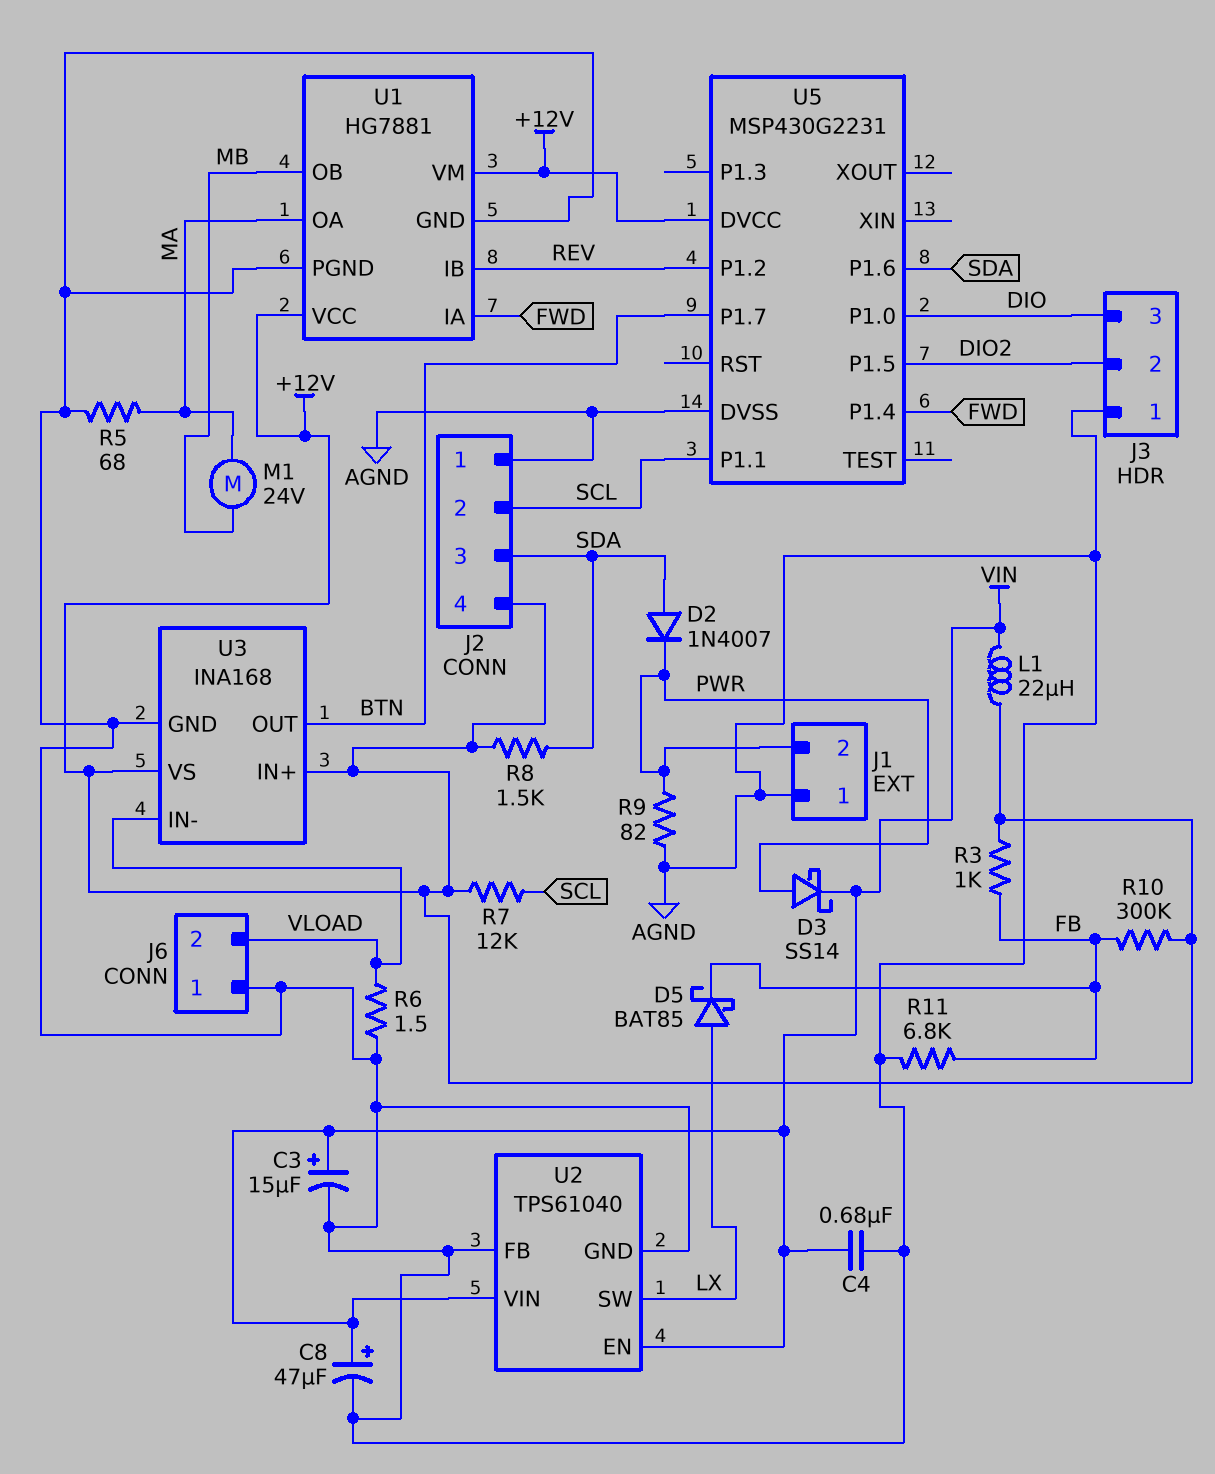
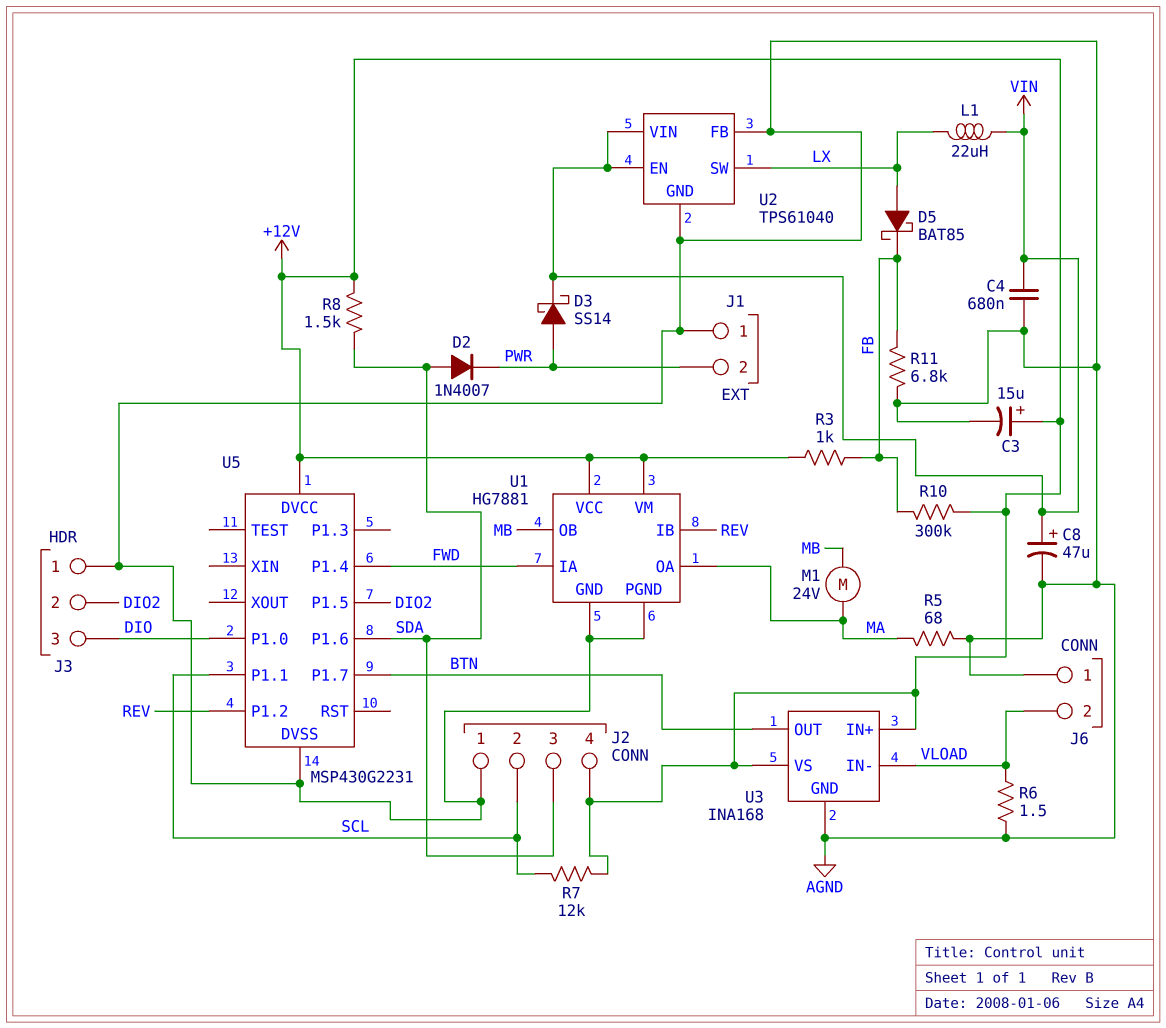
C3: 15uF (plus VIN, minus AGND) -> 15uF (plus +12V, minus AGND)
L1: 22uH (+12V, VIN) -> 22uH (LX, VIN)
R9: 82 (AGND, PWR) -> none

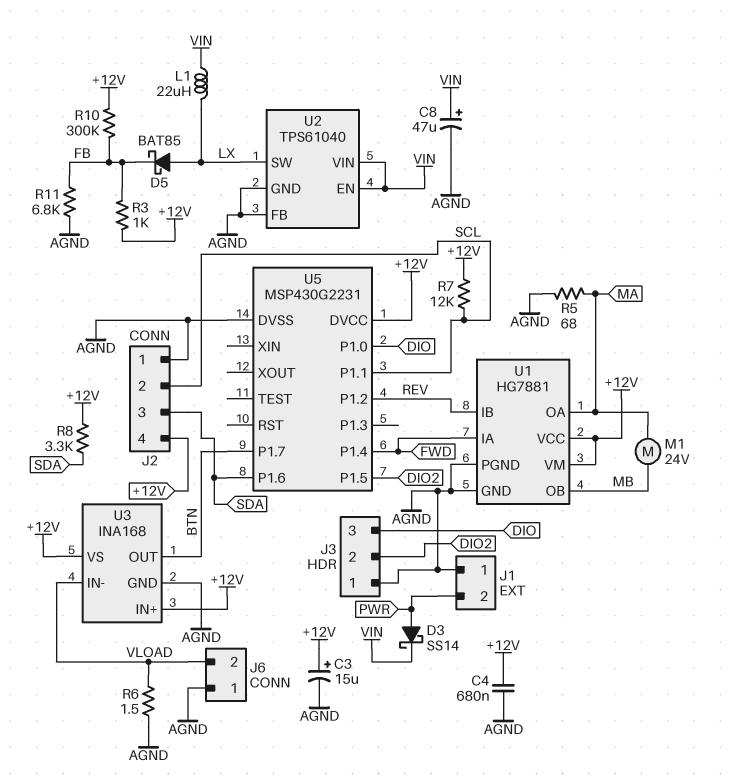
C4: 680nF (AGND, VIN) -> 680nF (+12V, AGND)
D2: diode 1N4007 (A SDA, K PWR) -> none
R8: 1.5k (+12V, SDA) -> 3.3k (+12V, SDA)

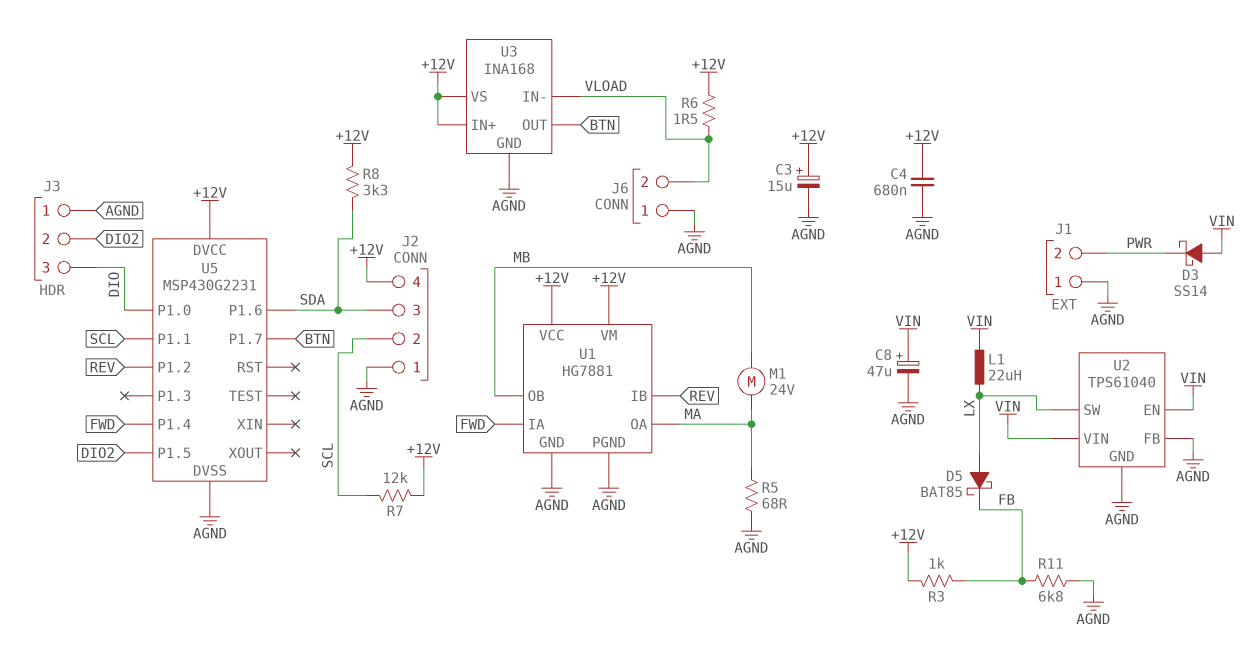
D3: schottky SS14 (A PWR, K VIN) -> schottky SS14 (A VIN, K PWR)
R6: 1.5 (AGND, VLOAD) -> 1.5 (+12V, VLOAD)
R10: 300k (+12V, FB) -> none

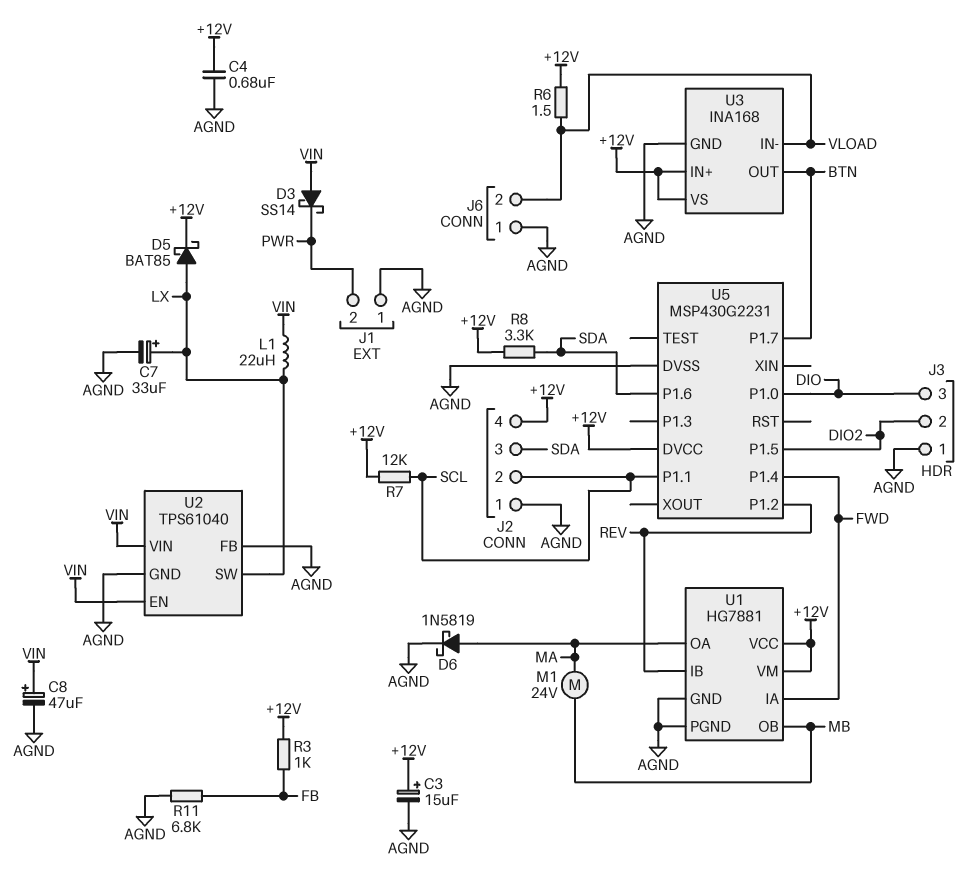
C7: none -> 33uF (plus LX, minus AGND)
D5: schottky BAT85 (A LX, K FB) -> schottky BAT85 (A LX, K +12V)
D6: none -> schottky 1N5819 (A MA, K AGND)
R5: 68 (AGND, MA) -> none

